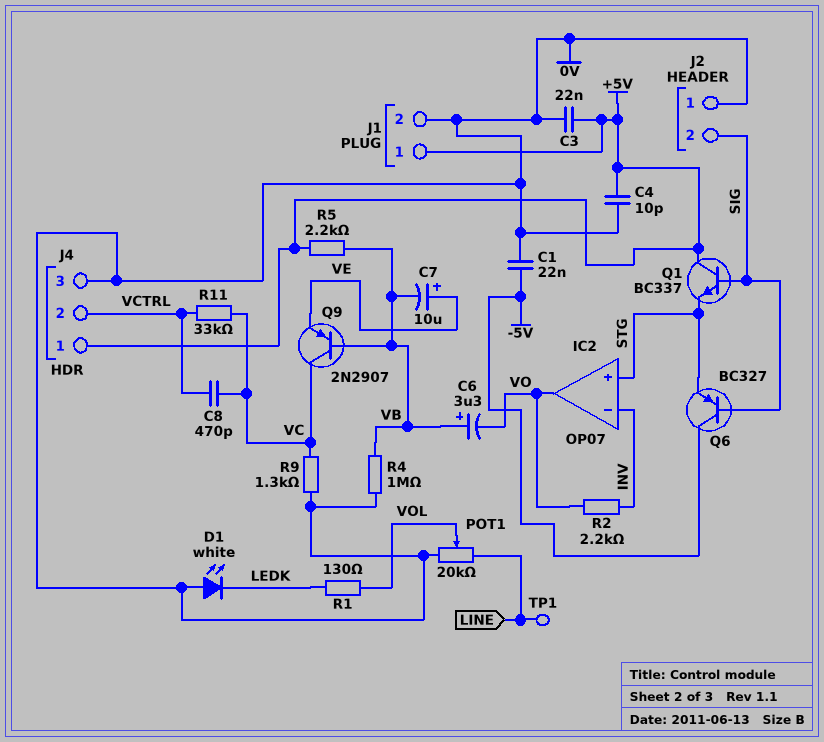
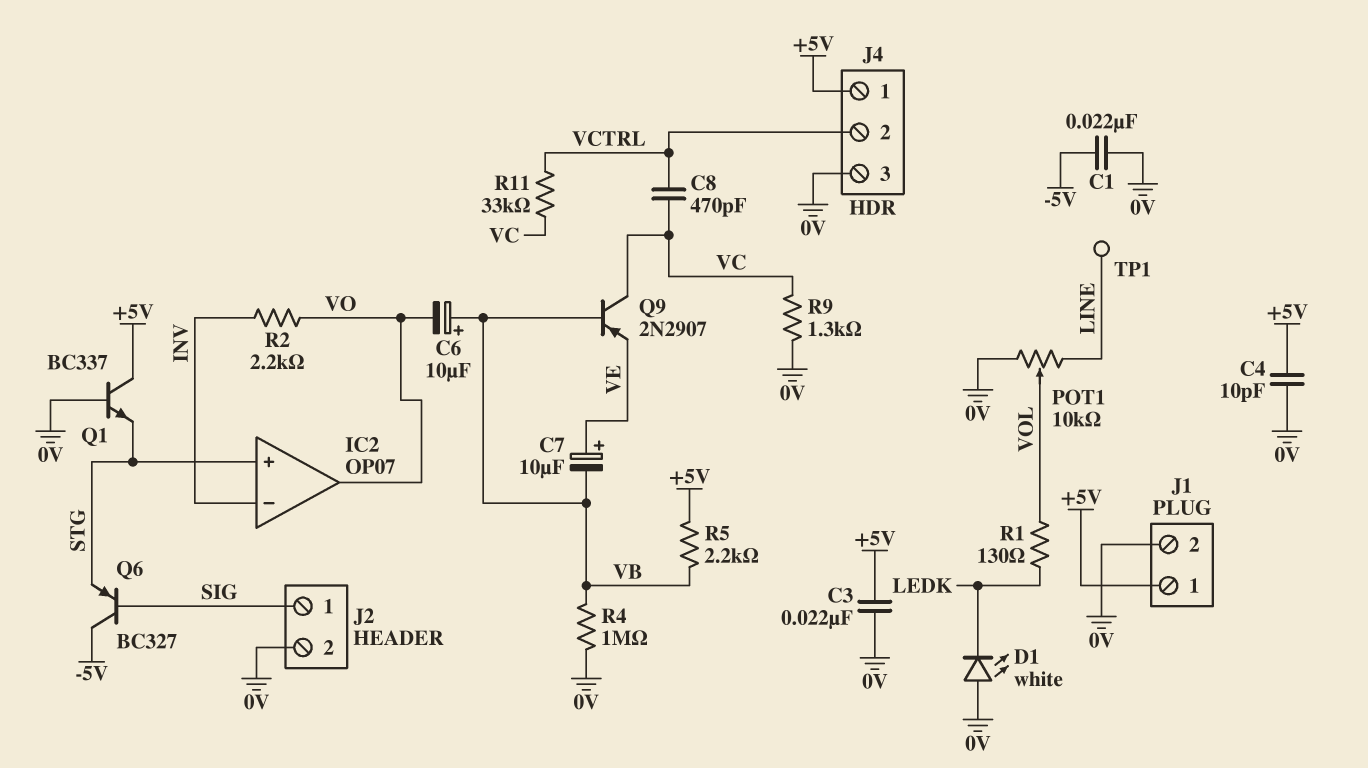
C6: 3.3uF (plus VB, minus VO) -> 10uF (plus VB, minus VO)
J2 pin 1: 0V -> SIG
J2 pin 2: SIG -> 0V
POT1: 20k (0V, LINE, wiper VOL) -> 10k (0V, LINE, wiper VOL)
Q1: NPN BC337 (B SIG, C +5V, E STG) -> NPN BC337 (B 0V, C +5V, E STG)

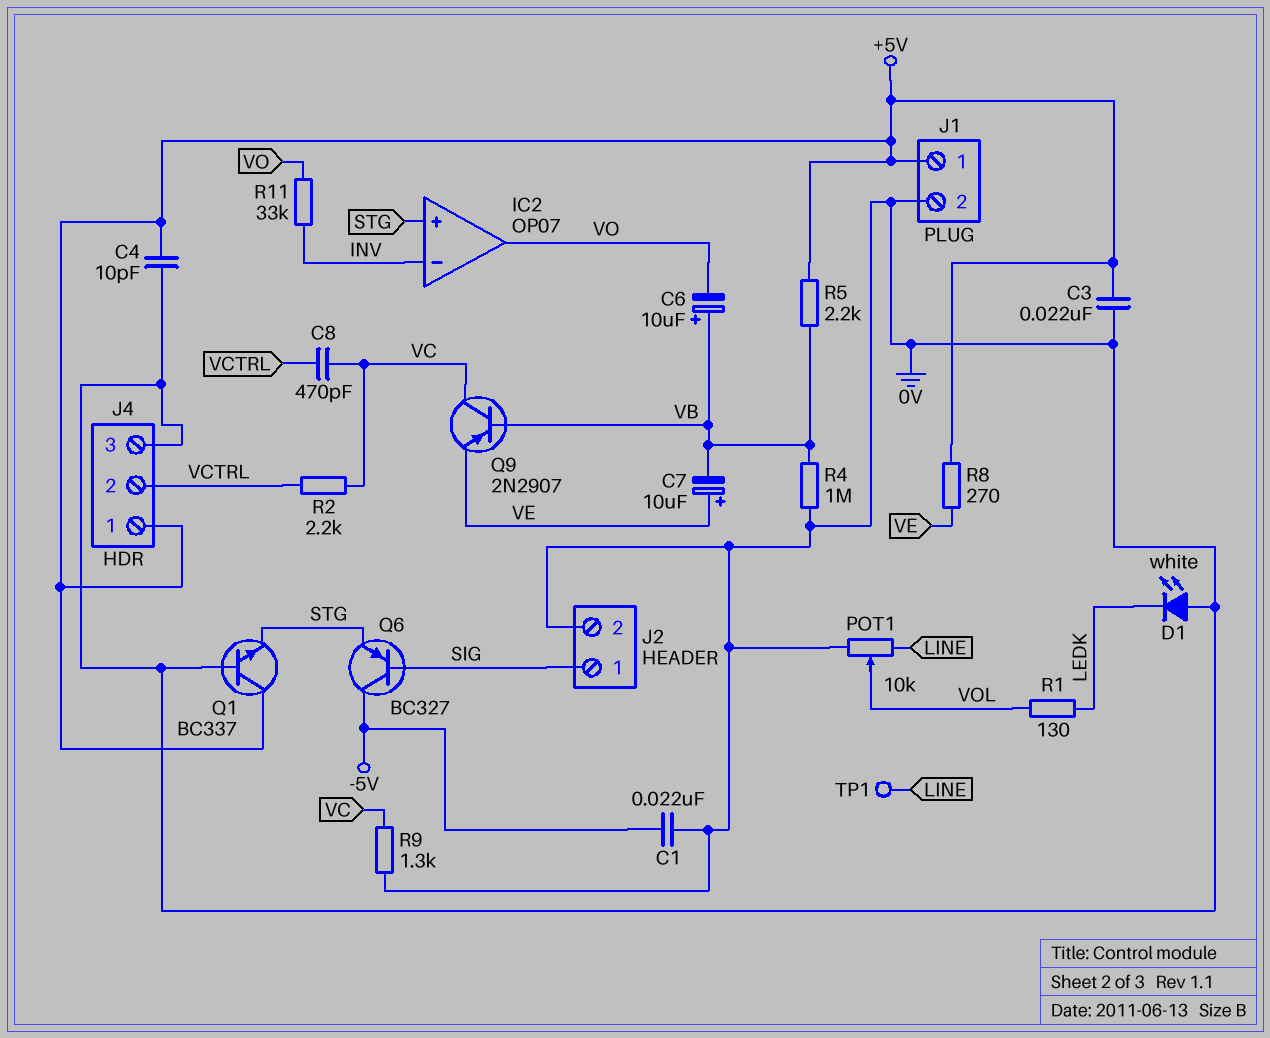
R2: 2.2k (INV, VO) -> 2.2k (VC, VCTRL)
R8: none -> 270 (+5V, VE)
R11: 33k (VC, VCTRL) -> 33k (INV, VO)

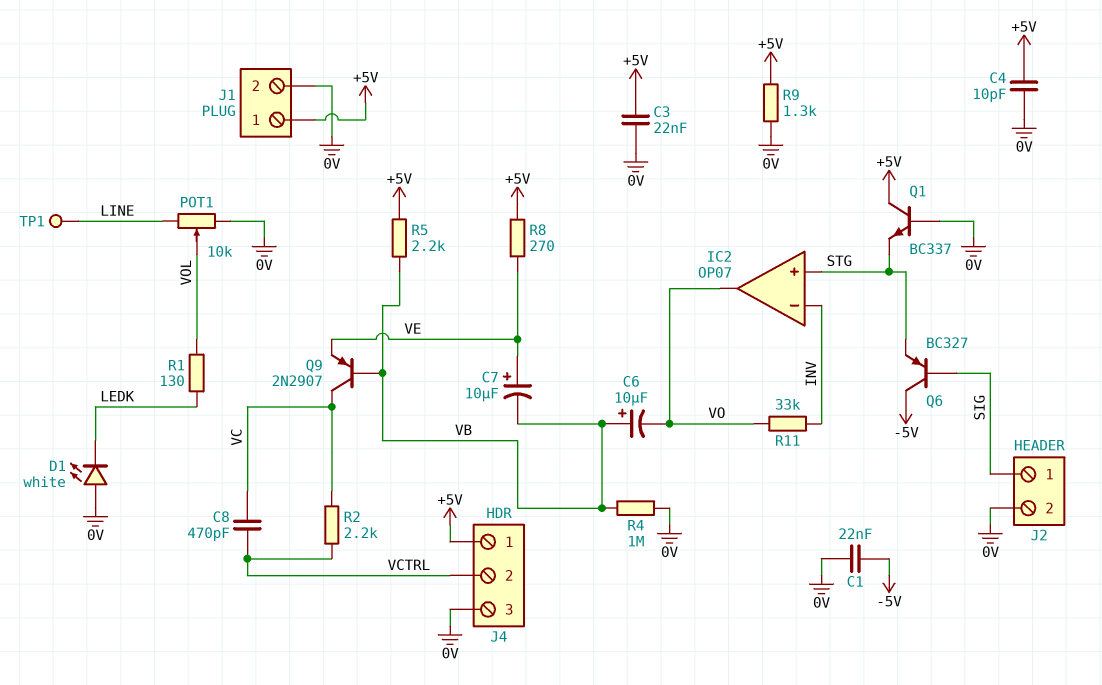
R9: 1.3k (0V, VC) -> 1.3k (+5V, 0V)

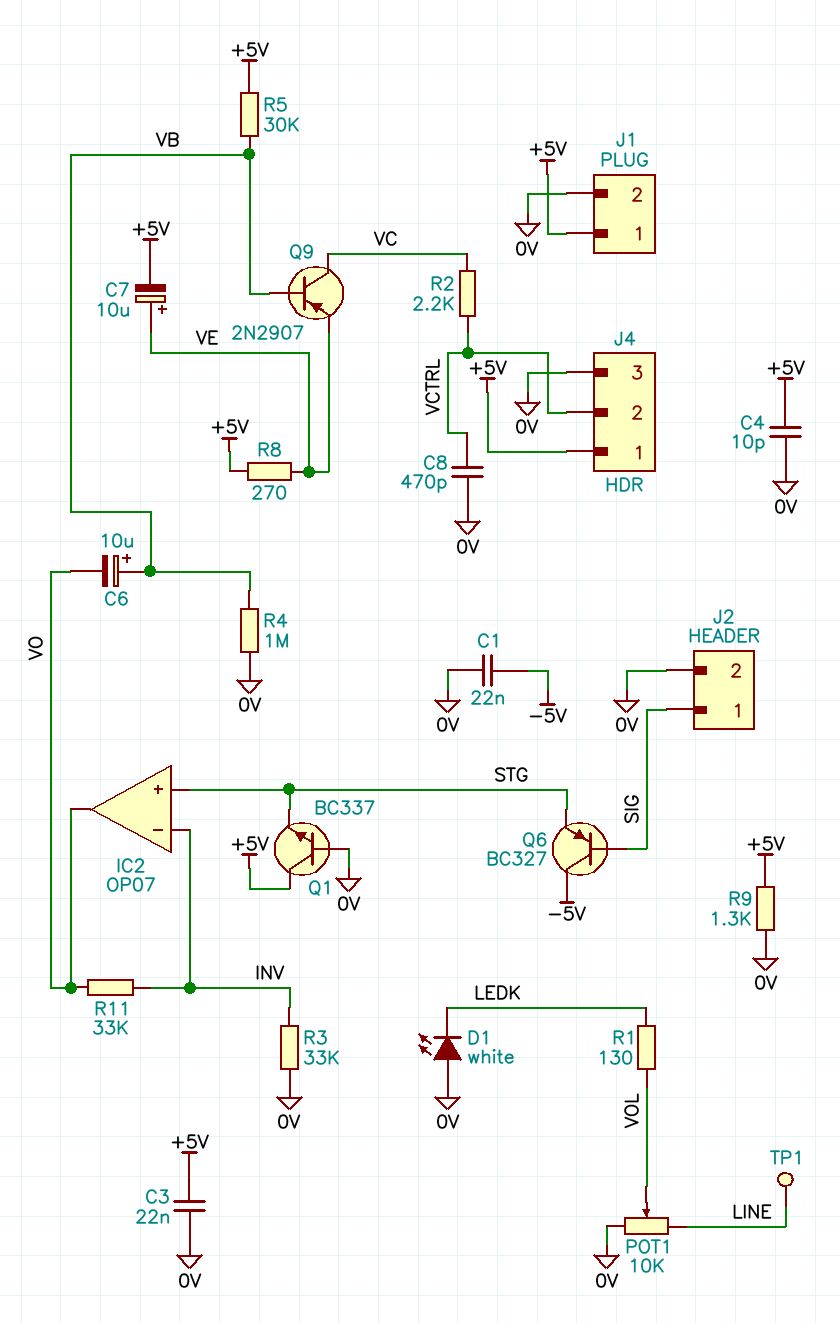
C7: 10uF (plus VE, minus VB) -> 10uF (plus VE, minus +5V)
C8: 470pF (VC, VCTRL) -> 470pF (0V, VCTRL)
R3: none -> 33k (0V, INV)
R5: 2.2k (+5V, VB) -> 30k (+5V, VB)

